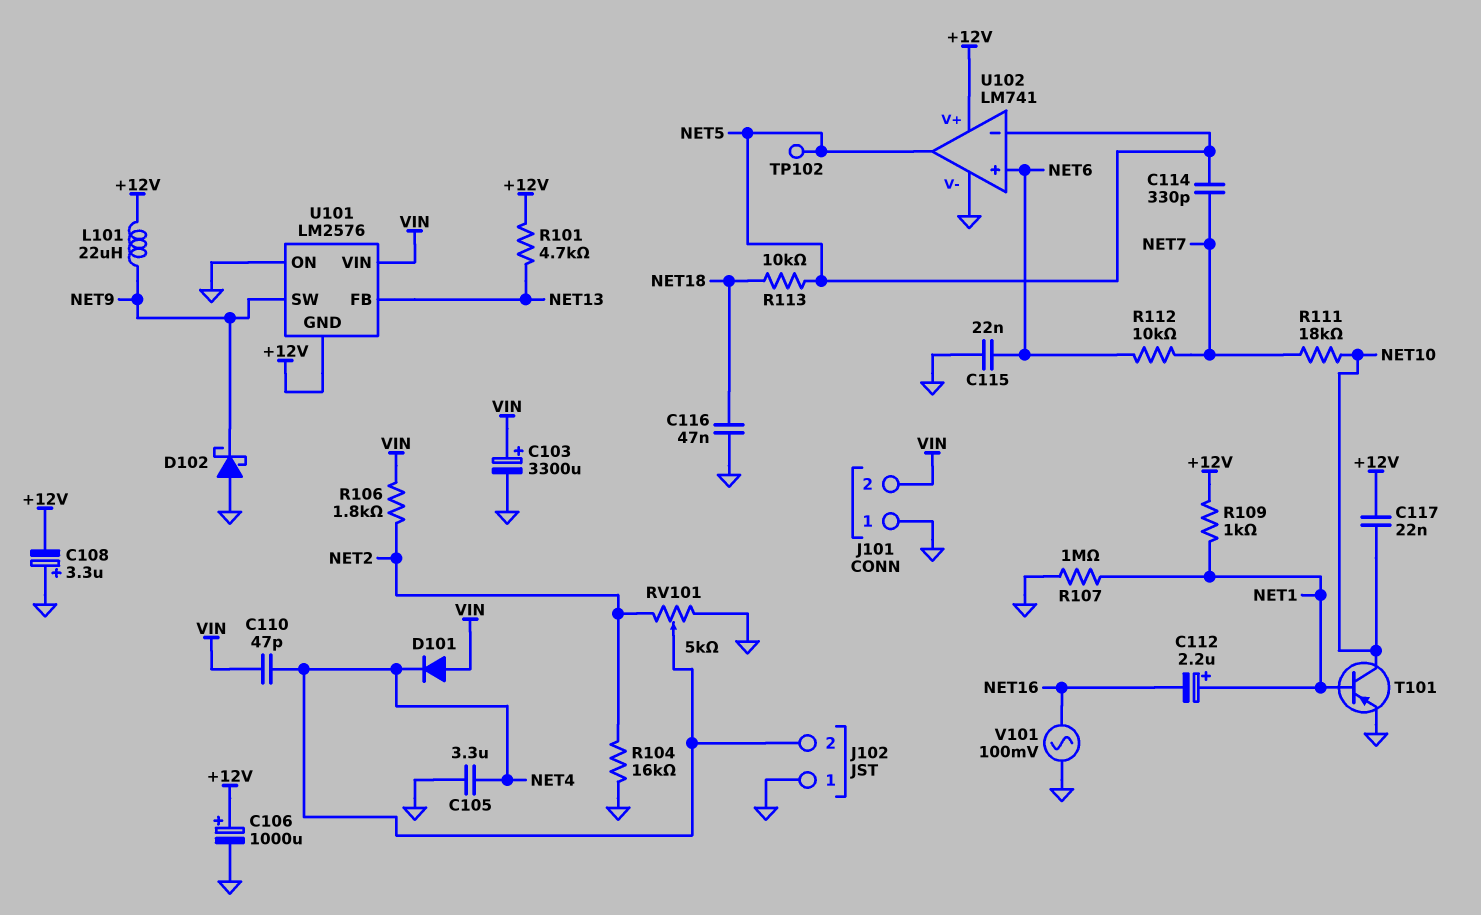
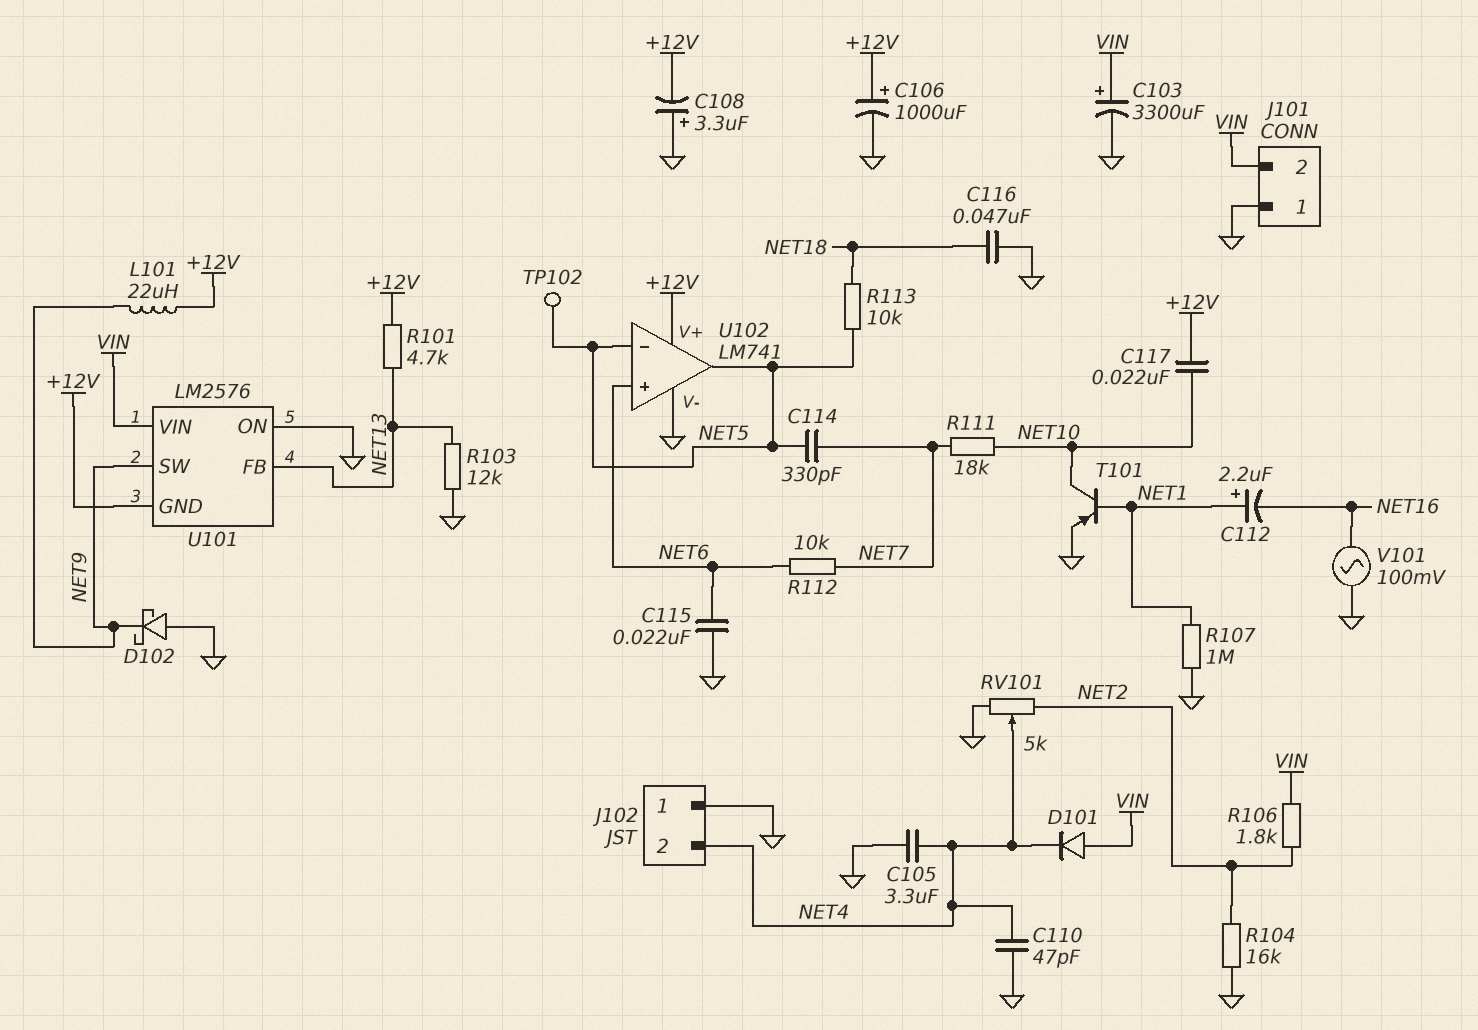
C110: 47pF (NET4, VIN) -> 47pF (GND, NET4)
R103: none -> 12k (GND, NET13)
R109: 1k (+12V, NET1) -> none

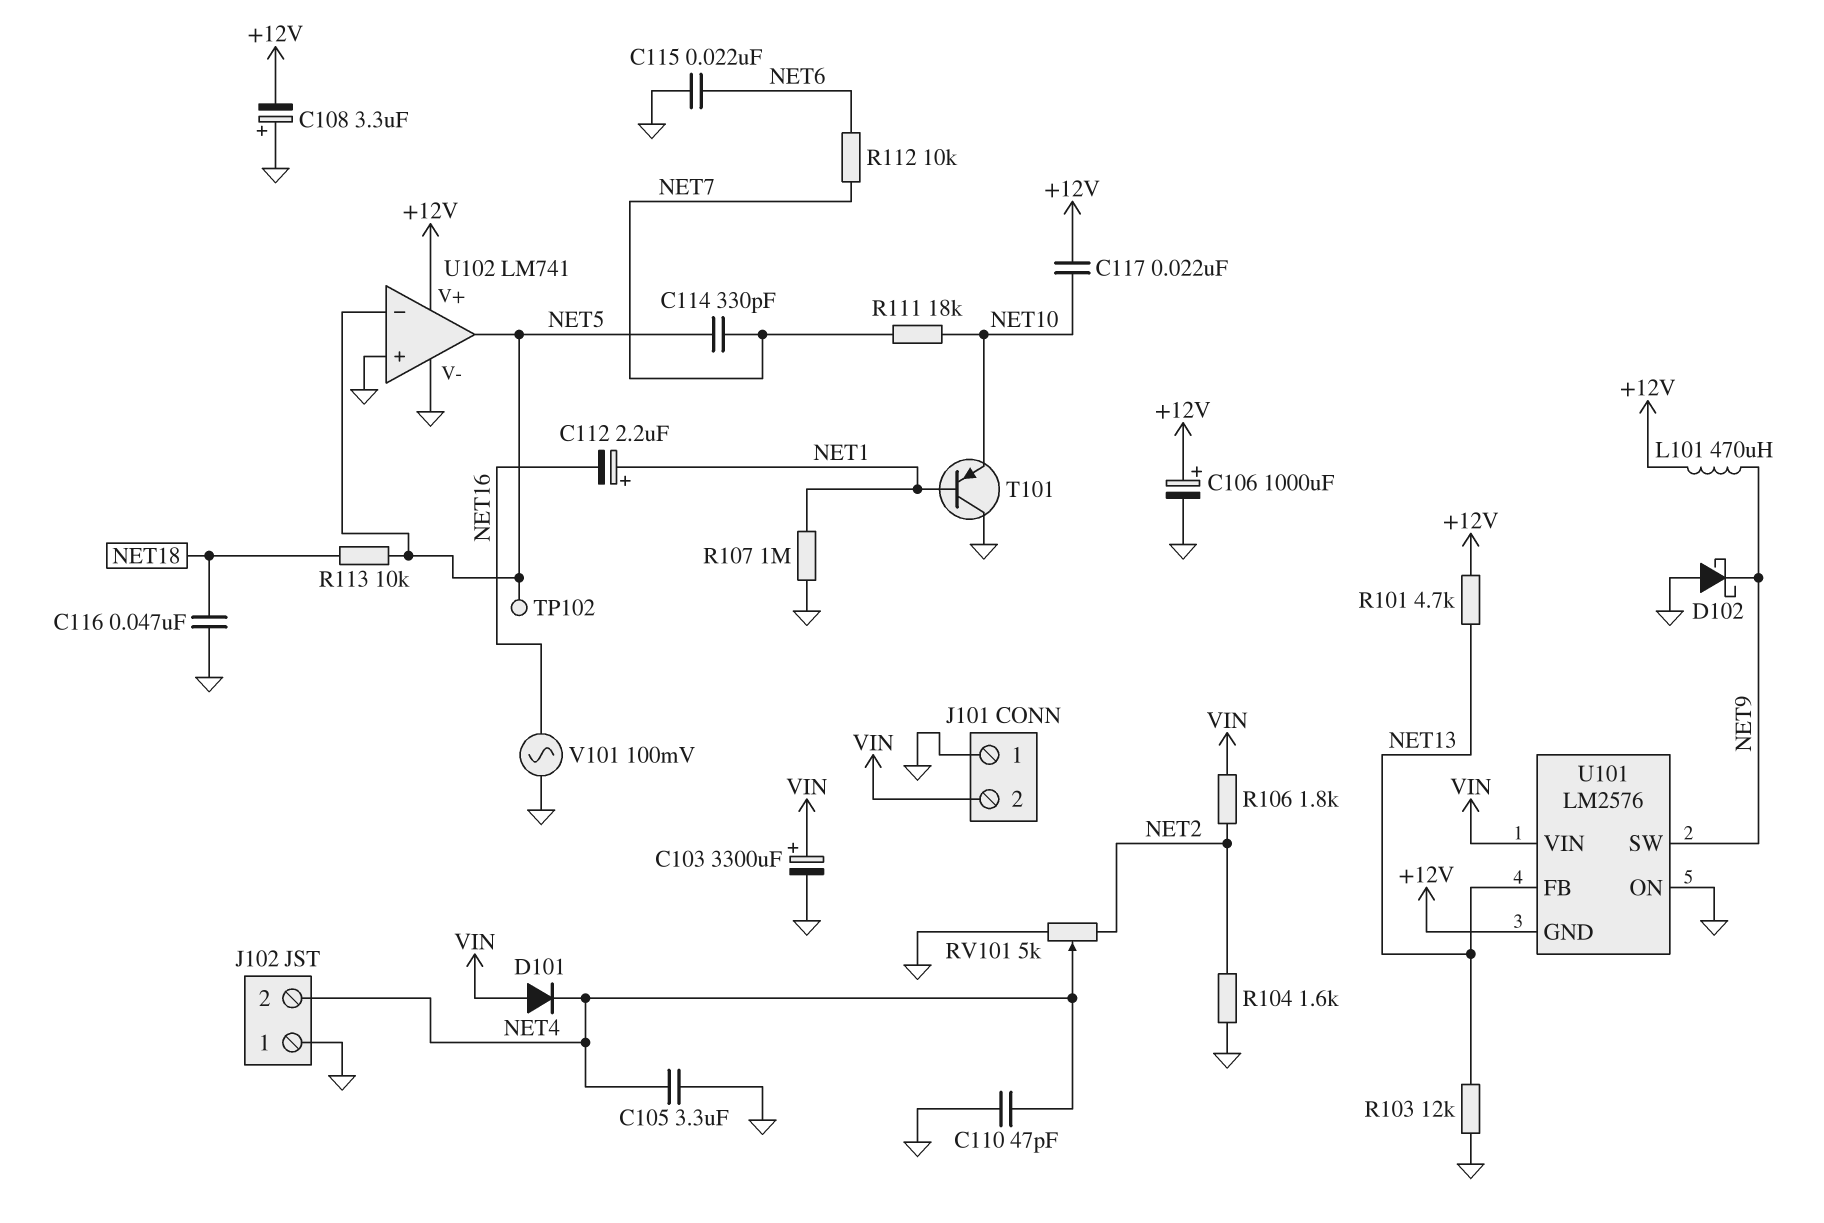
L101: 22uH (+12V, NET9) -> 470uH (+12V, NET9)
R104: 16k (GND, NET2) -> 1.6k (GND, NET2)
T101: PNP (B NET1, C NET10, E GND) -> PNP (B NET1, C GND, E NET10)
U102 pin in+: NET6 -> GND

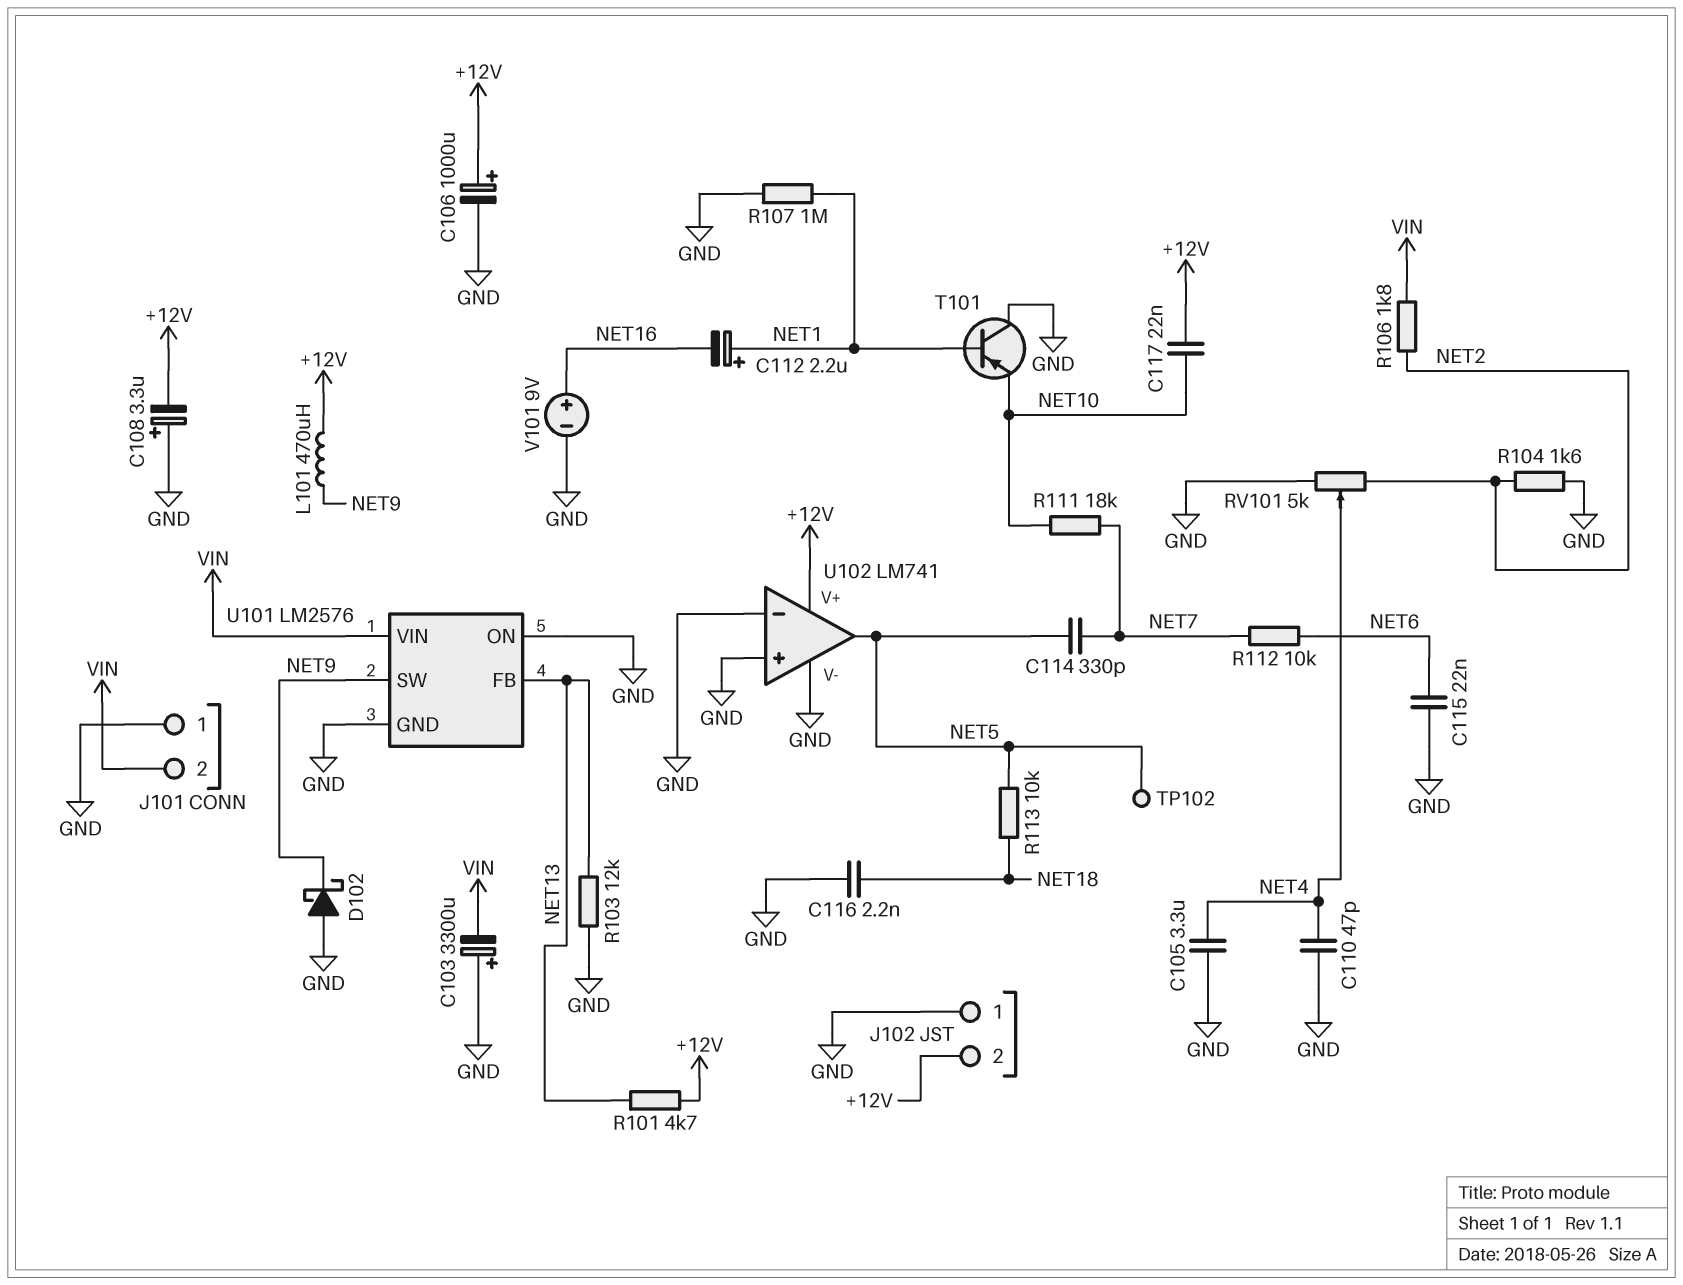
C103: 3300uF (plus VIN, minus GND) -> 3300uF (plus GND, minus VIN)
C116: 47nF (GND, NET18) -> 2.2nF (GND, NET18)
D101: diode (A VIN, K NET4) -> none
J102 pin 2: NET4 -> +12V
U101 pin GND: +12V -> GND
U102 pin in-: NET5 -> GND
V101: AC 100mV (GND, NET16) -> 9V (plus NET16, minus GND)

